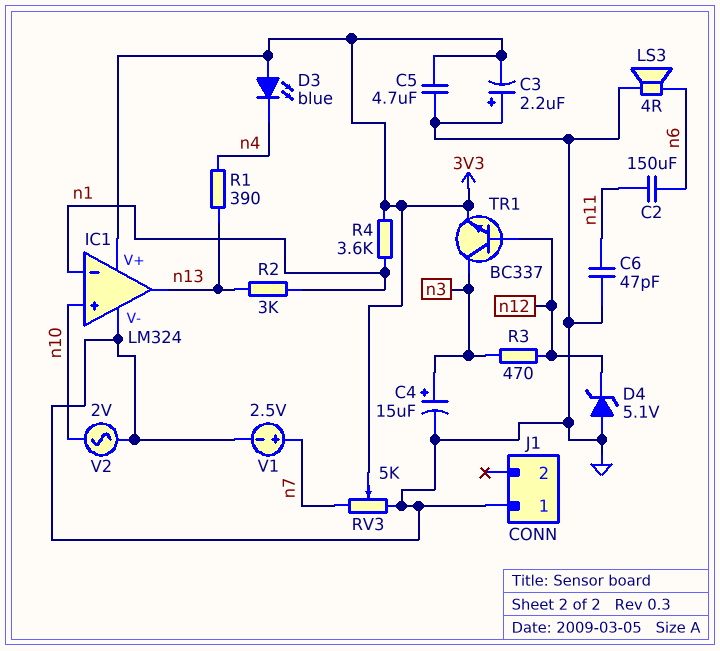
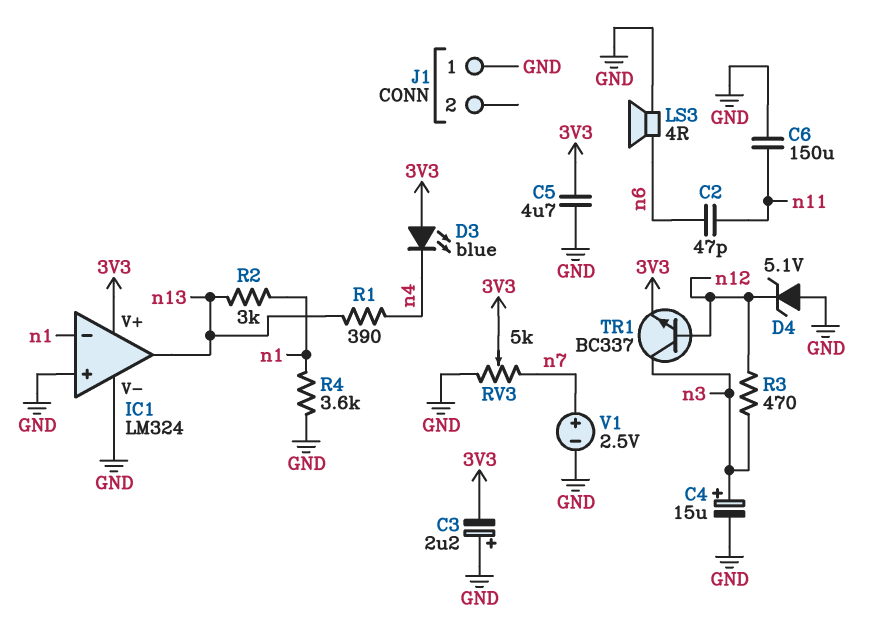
C2: 150uF (n6, n11) -> 47pF (n6, n11)
C6: 47pF (GND, n11) -> 150uF (GND, n11)
IC1 pin in+: n10 -> GND
R4: 3.6k (3V3, n1) -> 3.6k (GND, n1)
V2: AC 2V (GND, n10) -> none

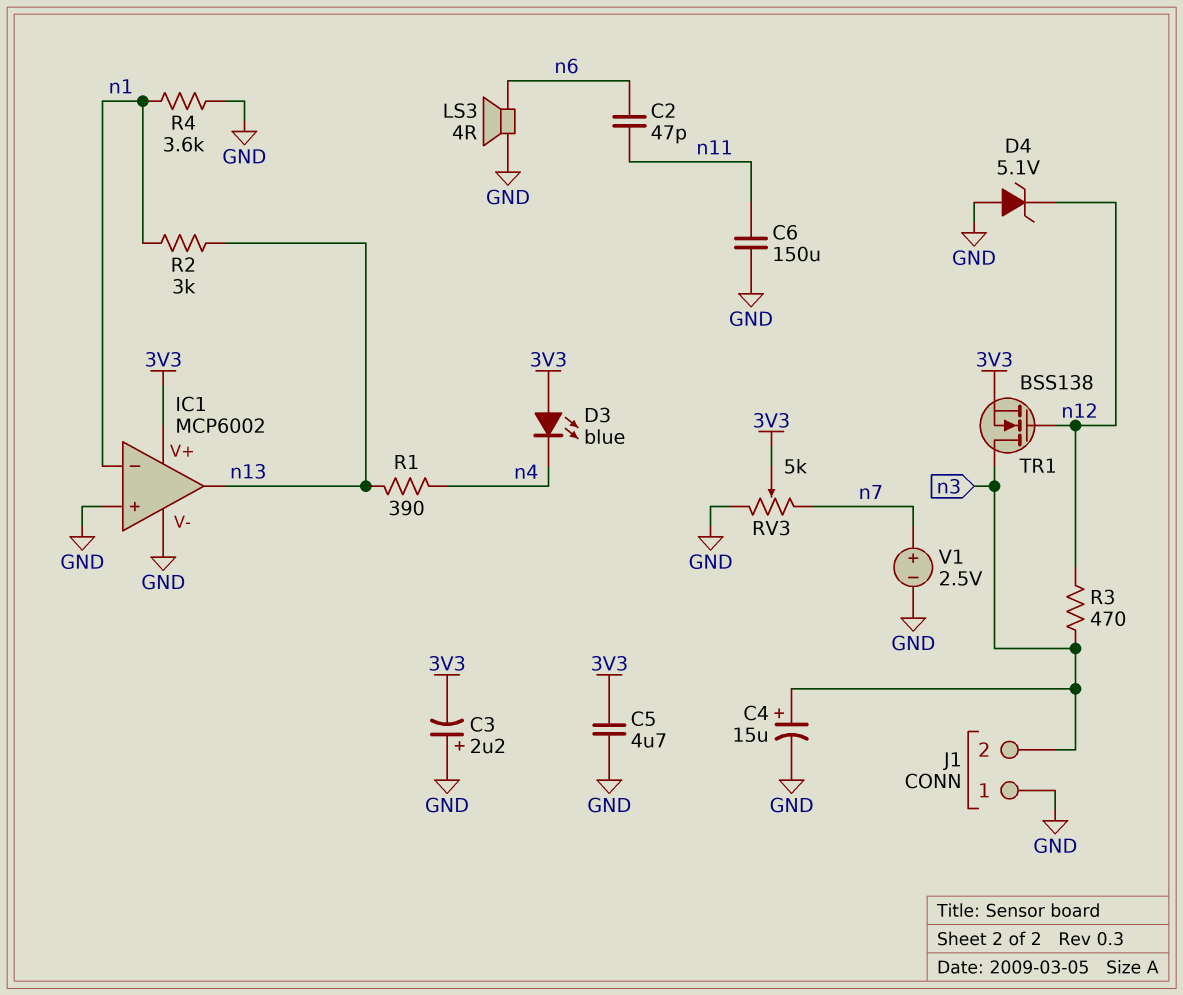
IC1: LM324 -> MCP6002
J1 pin 2: none -> n3
TR1: NPN BC337 (B n12, C n3, E 3V3) -> NMOS BSS138 (G n12, D n3, S 3V3)

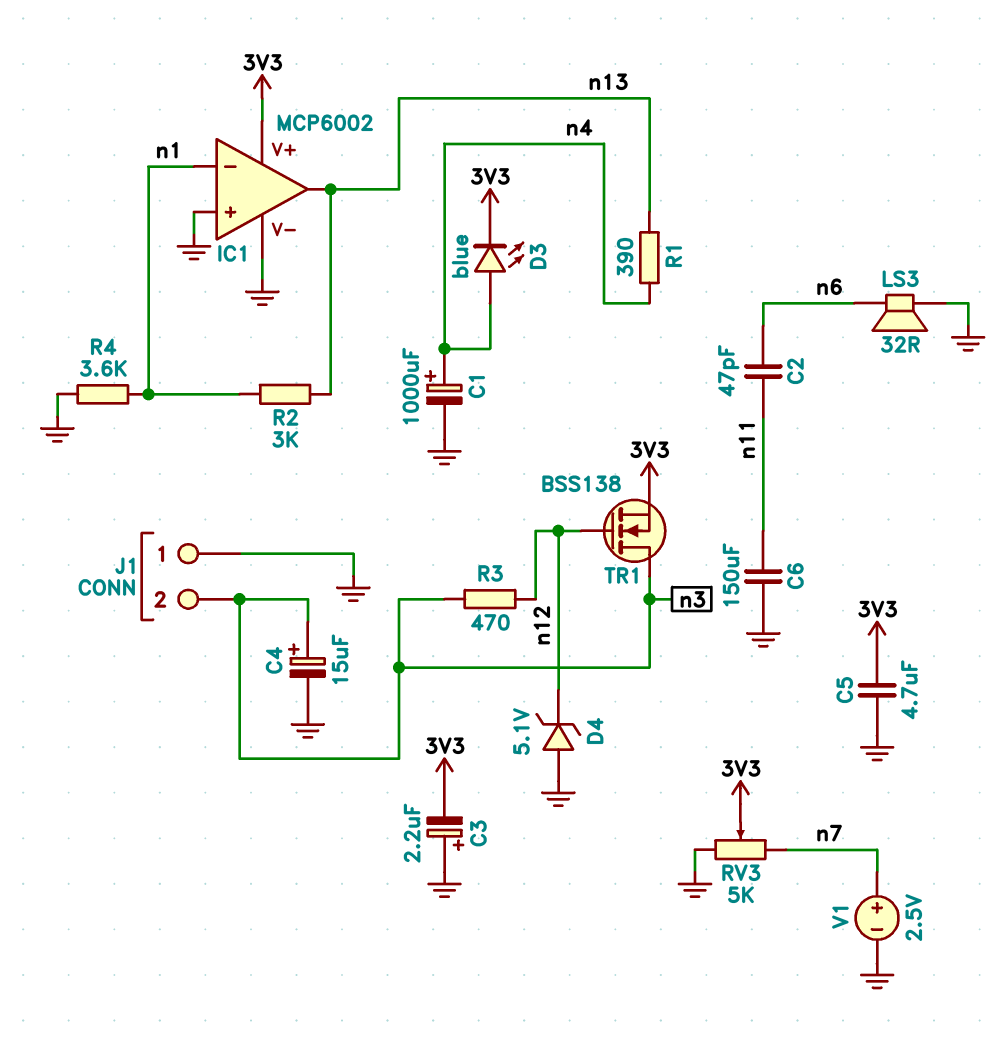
C1: none -> 1000uF (plus n4, minus GND)
D3: LED blue (A 3V3, K n4) -> LED blue (A n4, K 3V3)
LS3: speaker 4R (GND, n6) -> speaker 32R (GND, n6)

